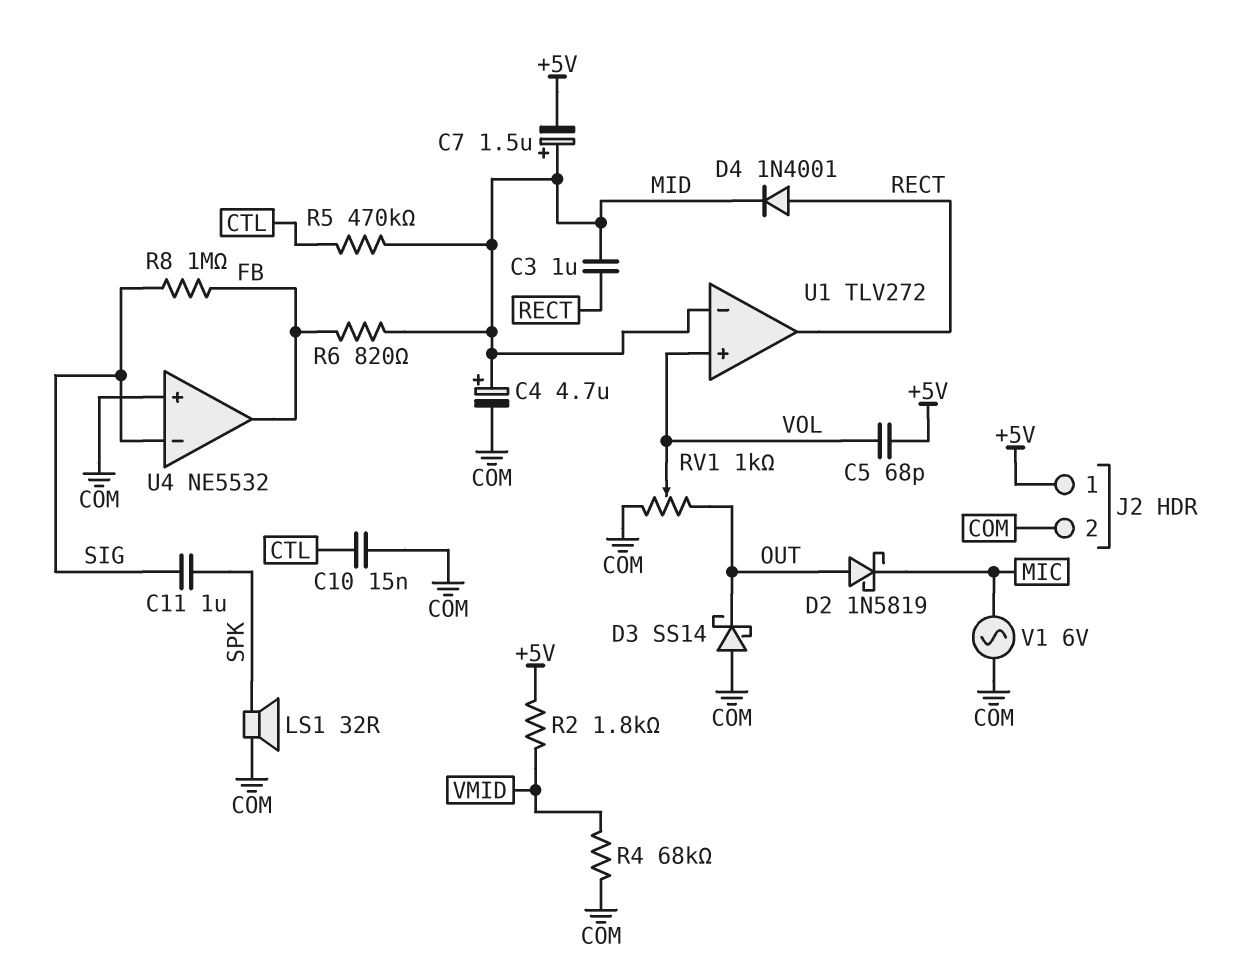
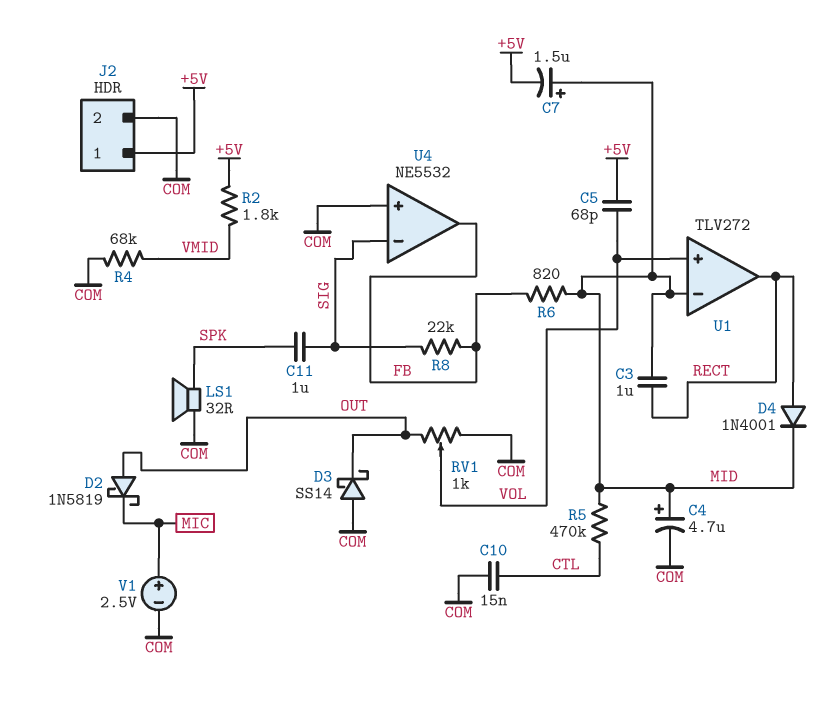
R8: 1M (FB, SIG) -> 22k (FB, SIG)
V1: AC 6V (COM, MIC) -> 2.5V (plus MIC, minus COM)

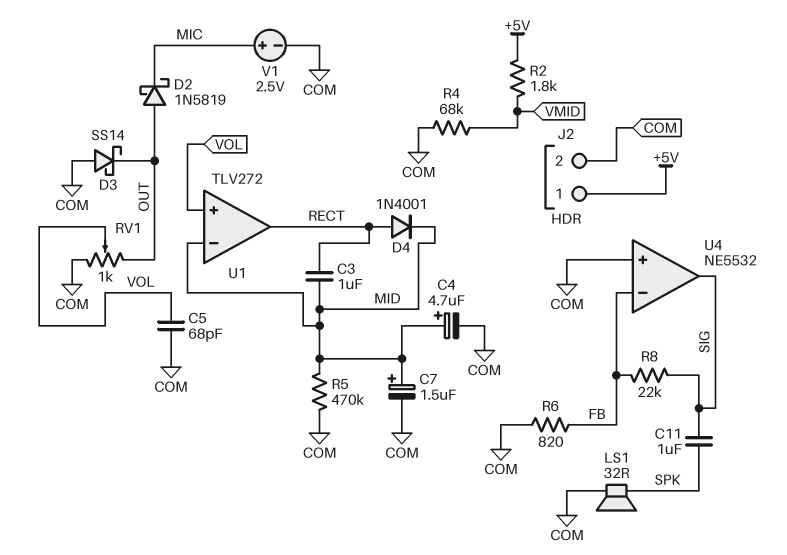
C5: 68pF (+5V, VOL) -> 68pF (COM, VOL)
C7: 1.5uF (plus MID, minus +5V) -> 1.5uF (plus MID, minus COM)
C10: 15nF (COM, CTL) -> none
R5: 470k (CTL, MID) -> 470k (COM, MID)
R6: 820 (FB, MID) -> 820 (COM, FB)
U4 pin in-: SIG -> FB
U4 pin out: FB -> SIG

